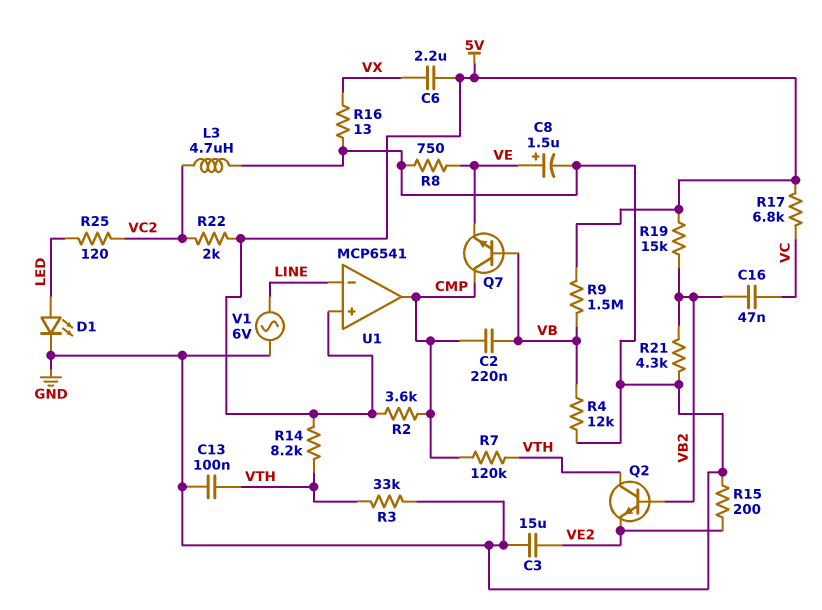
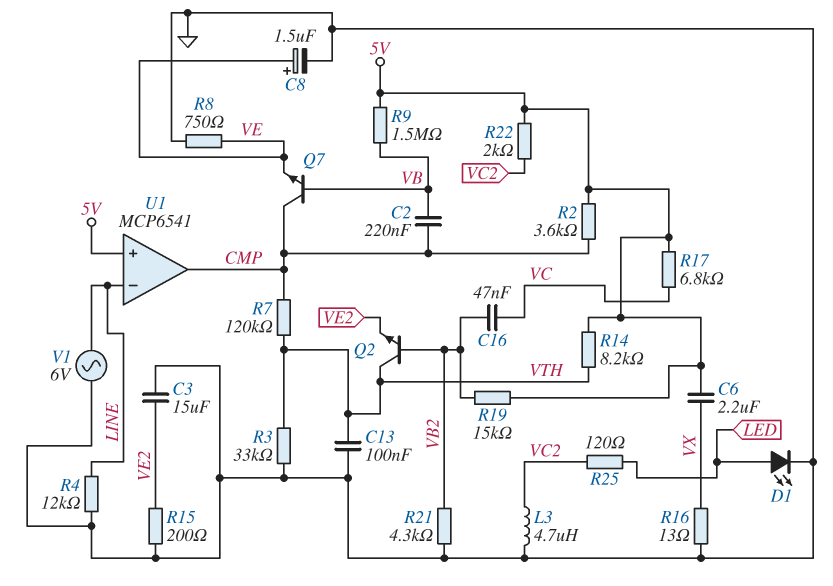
R4: 12k (GND, VB) -> 12k (GND, LINE)

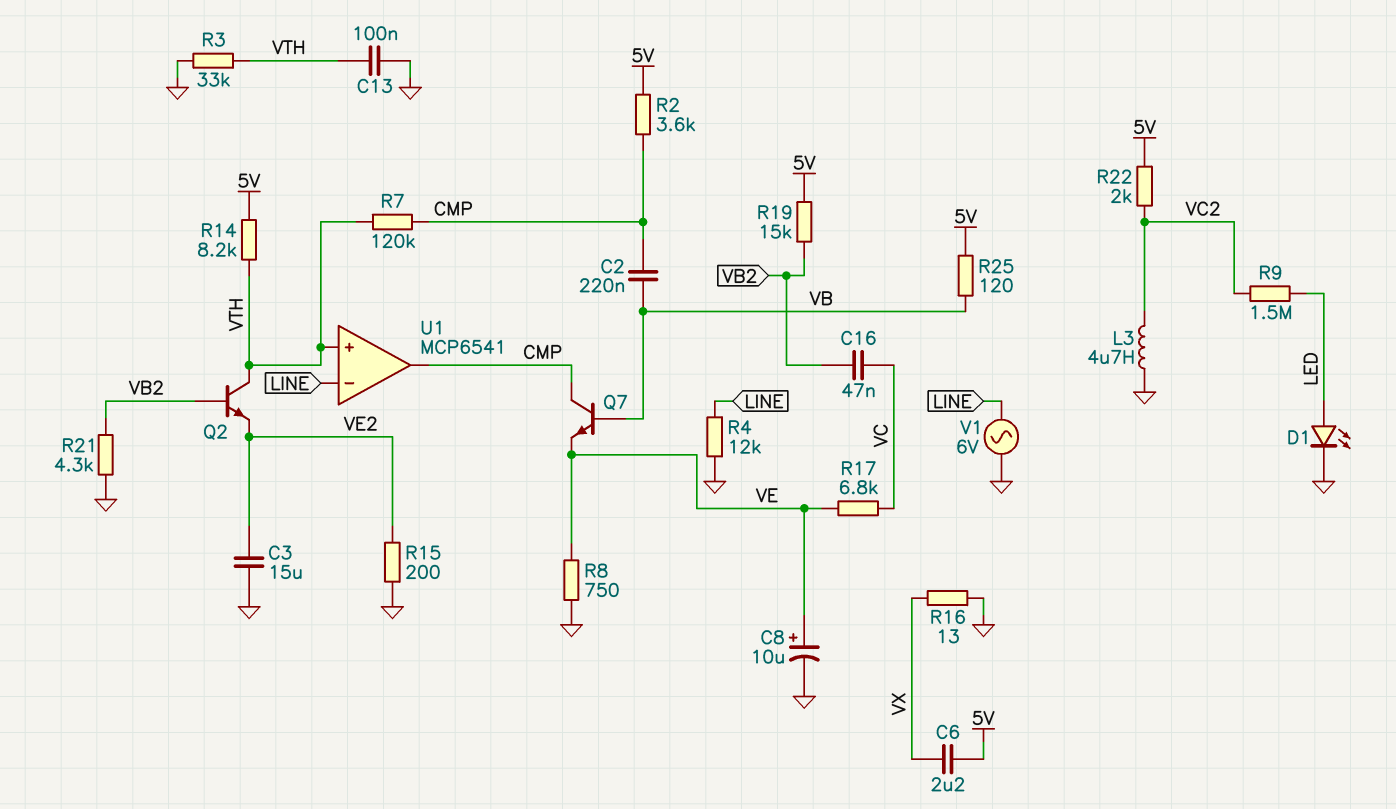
C8: 1.5uF (plus VE, minus GND) -> 10uF (plus VE, minus GND)
R9: 1.5M (5V, VB) -> 1.5M (LED, VC2)
R17: 6.8k (5V, VC) -> 6.8k (VC, VE)
R25: 120 (LED, VC2) -> 120 (5V, VB)
U1 pin in+: 5V -> VTH

